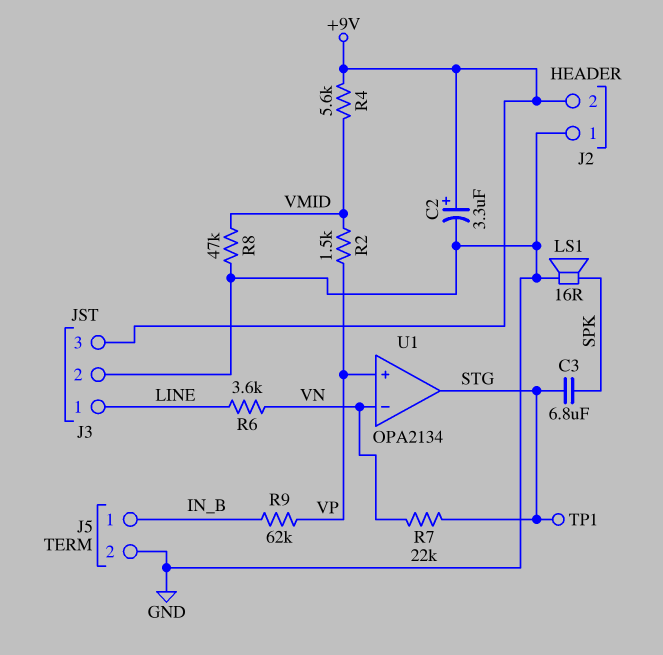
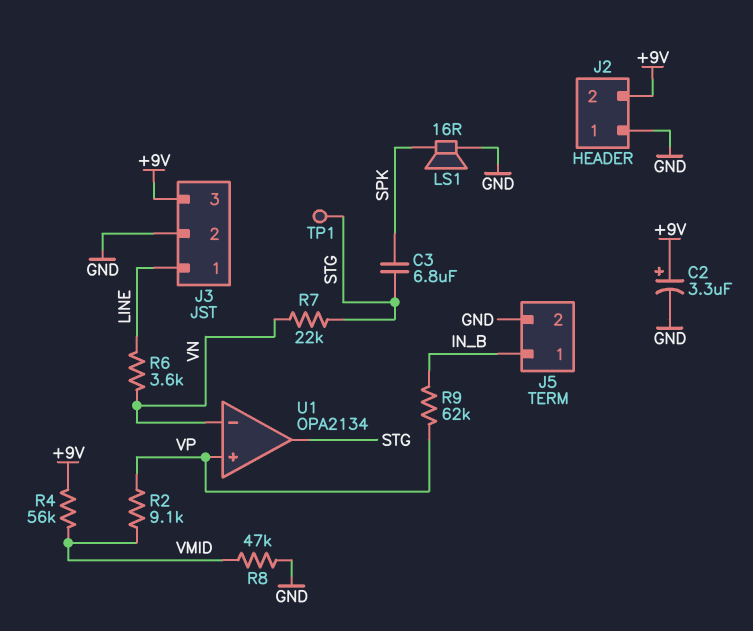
R2: 1.5k (VMID, VP) -> 9.1k (VMID, VP)
R4: 5.6k (+9V, VMID) -> 56k (+9V, VMID)

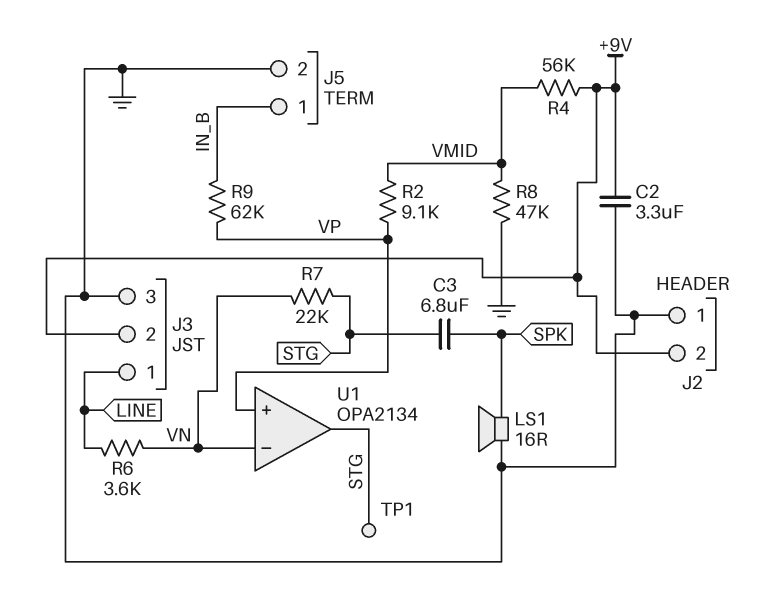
C2: 3.3uF (plus +9V, minus GND) -> 3.3uF (+9V, GND)
J3 pin 2: GND -> +9V
J3 pin 3: +9V -> GND

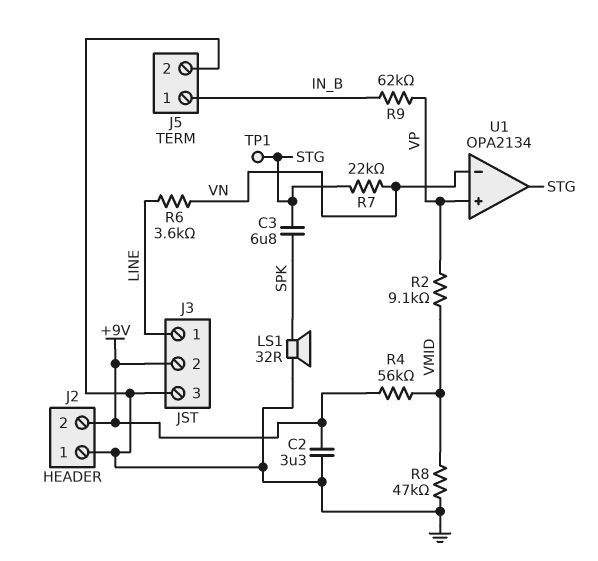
LS1: speaker 16R (GND, SPK) -> speaker 32R (GND, SPK)

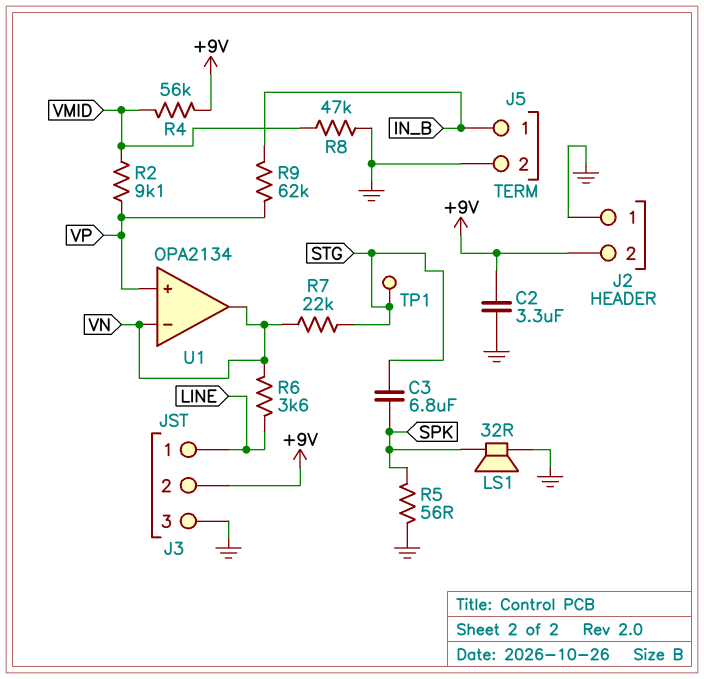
R5: none -> 56 (GND, SPK)
U1 pin out: STG -> VN

